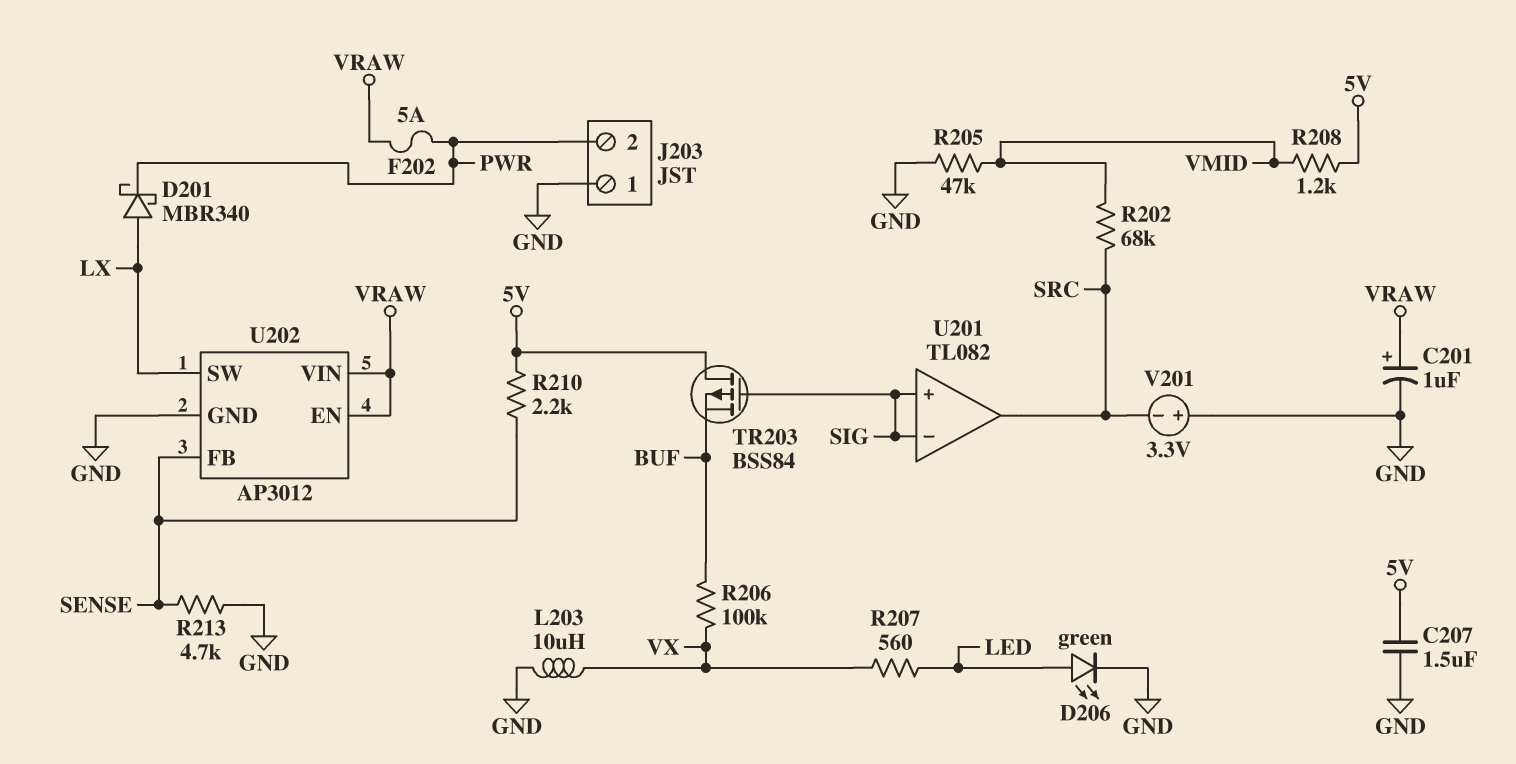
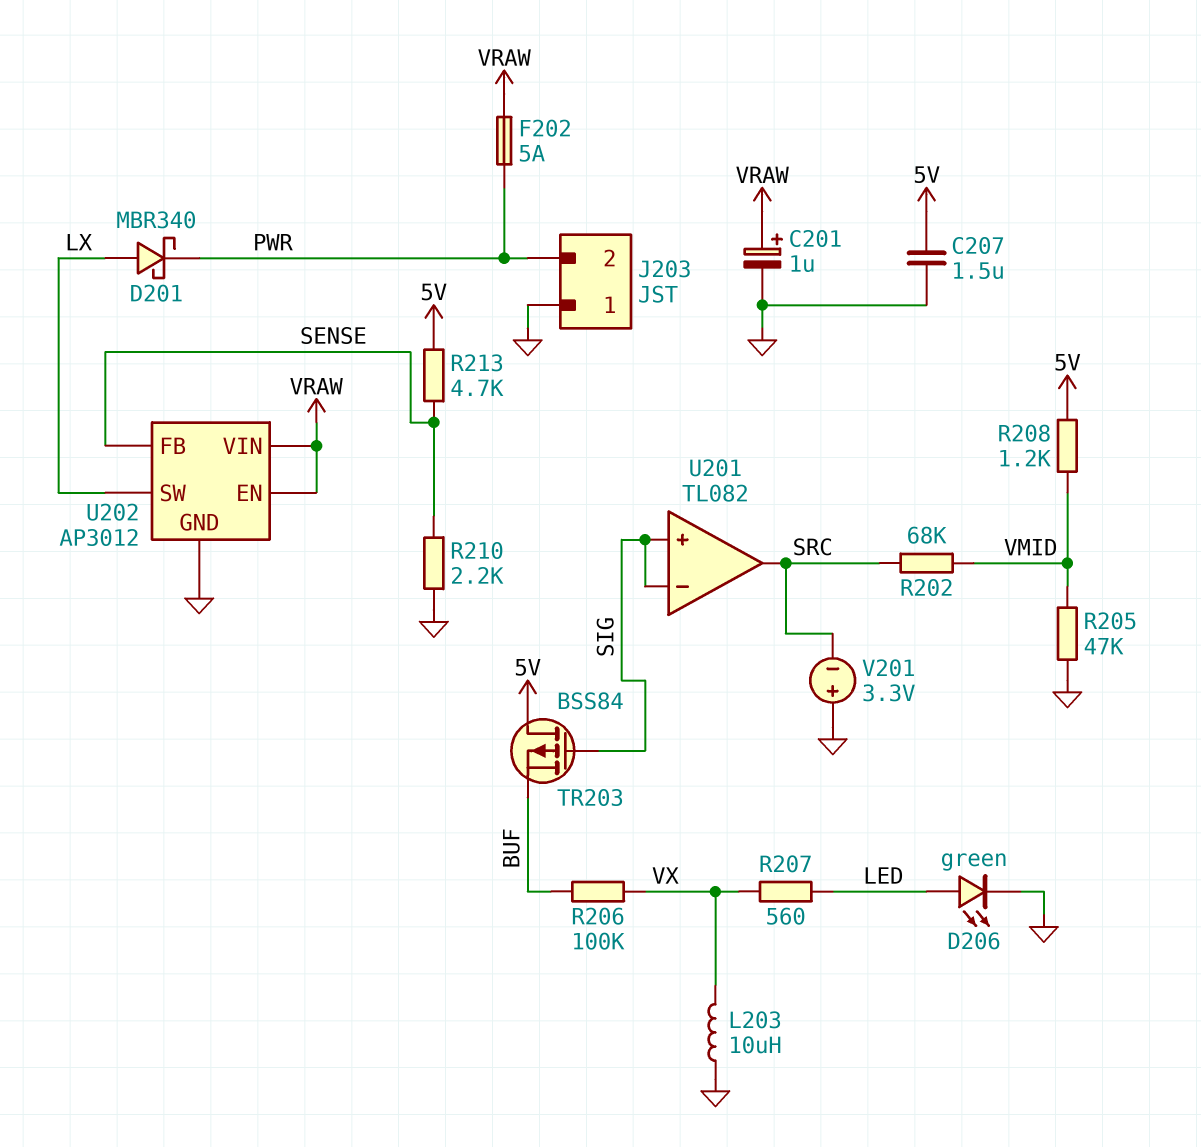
R210: 2.2k (5V, SENSE) -> 2.2k (GND, SENSE)
R213: 4.7k (GND, SENSE) -> 4.7k (5V, SENSE)

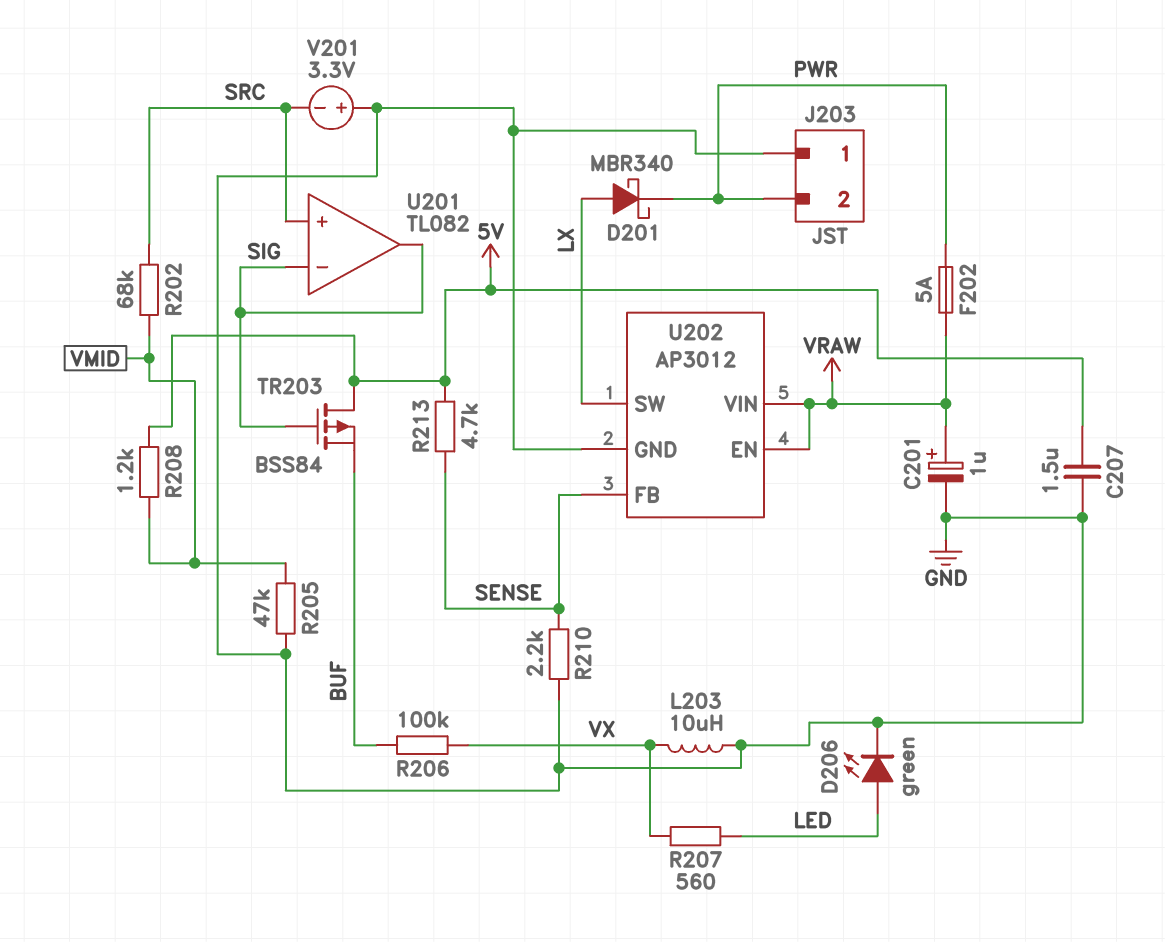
U201 pin in+: SIG -> SRC
U201 pin out: SRC -> SIG

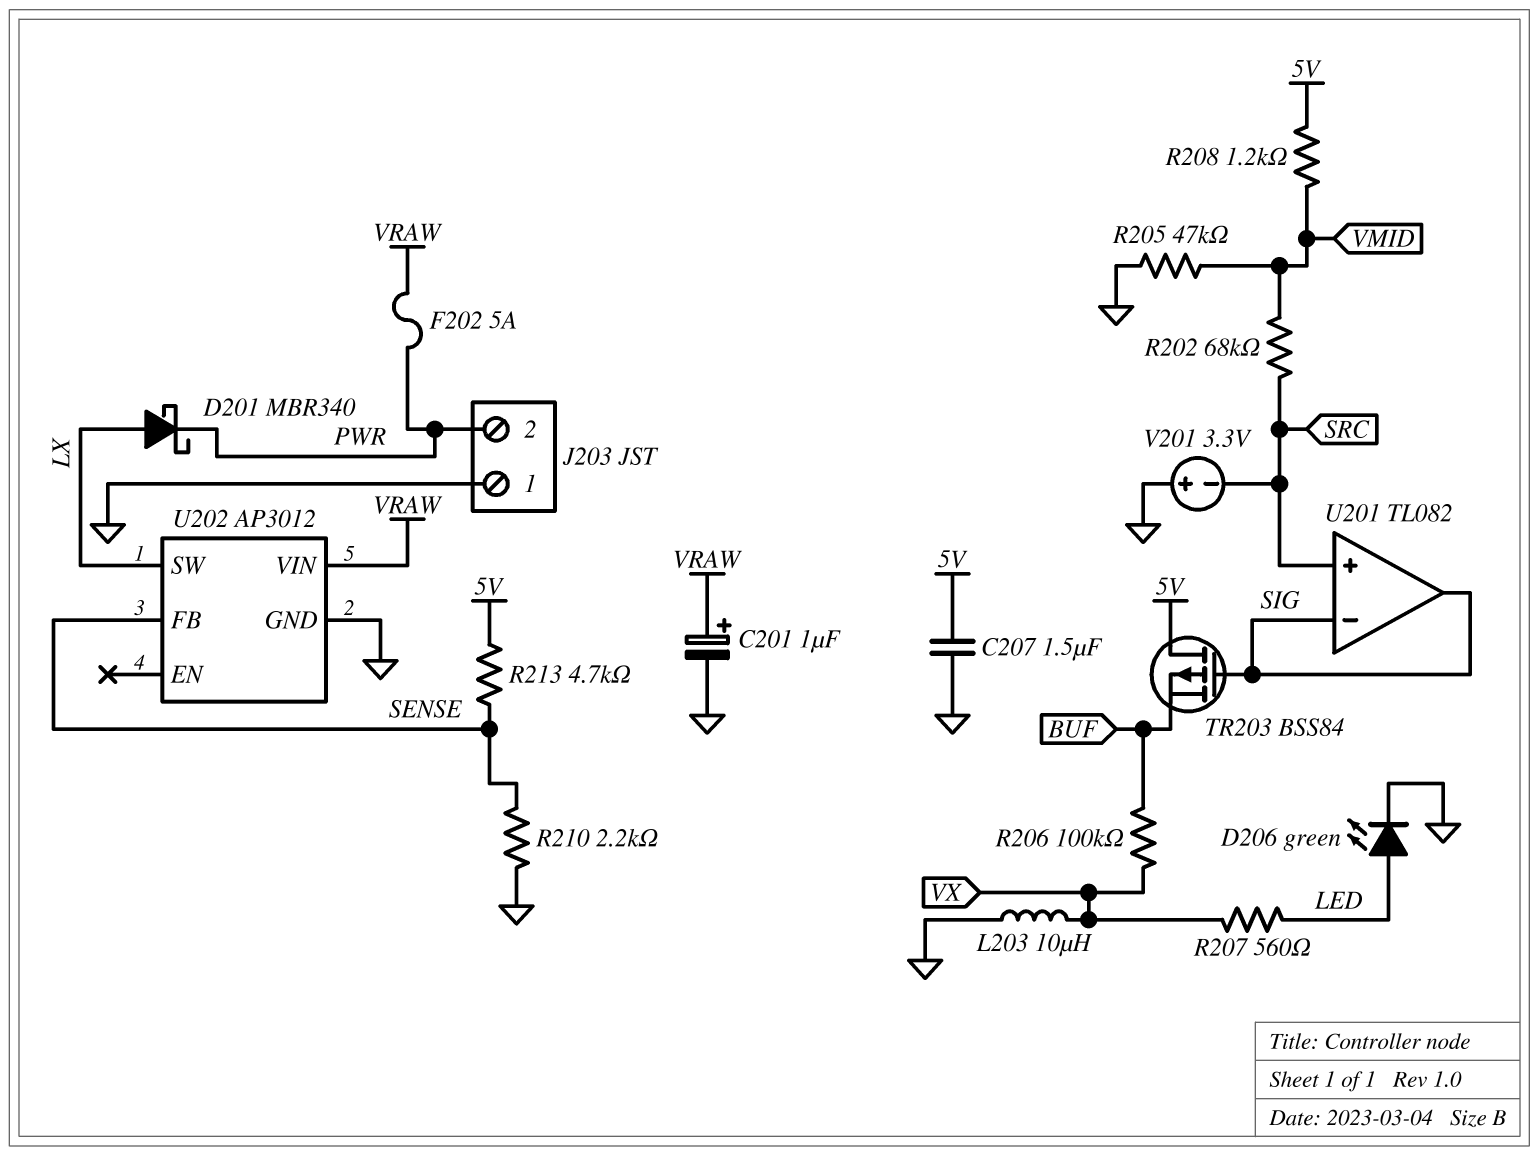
U202 pin EN: VRAW -> none

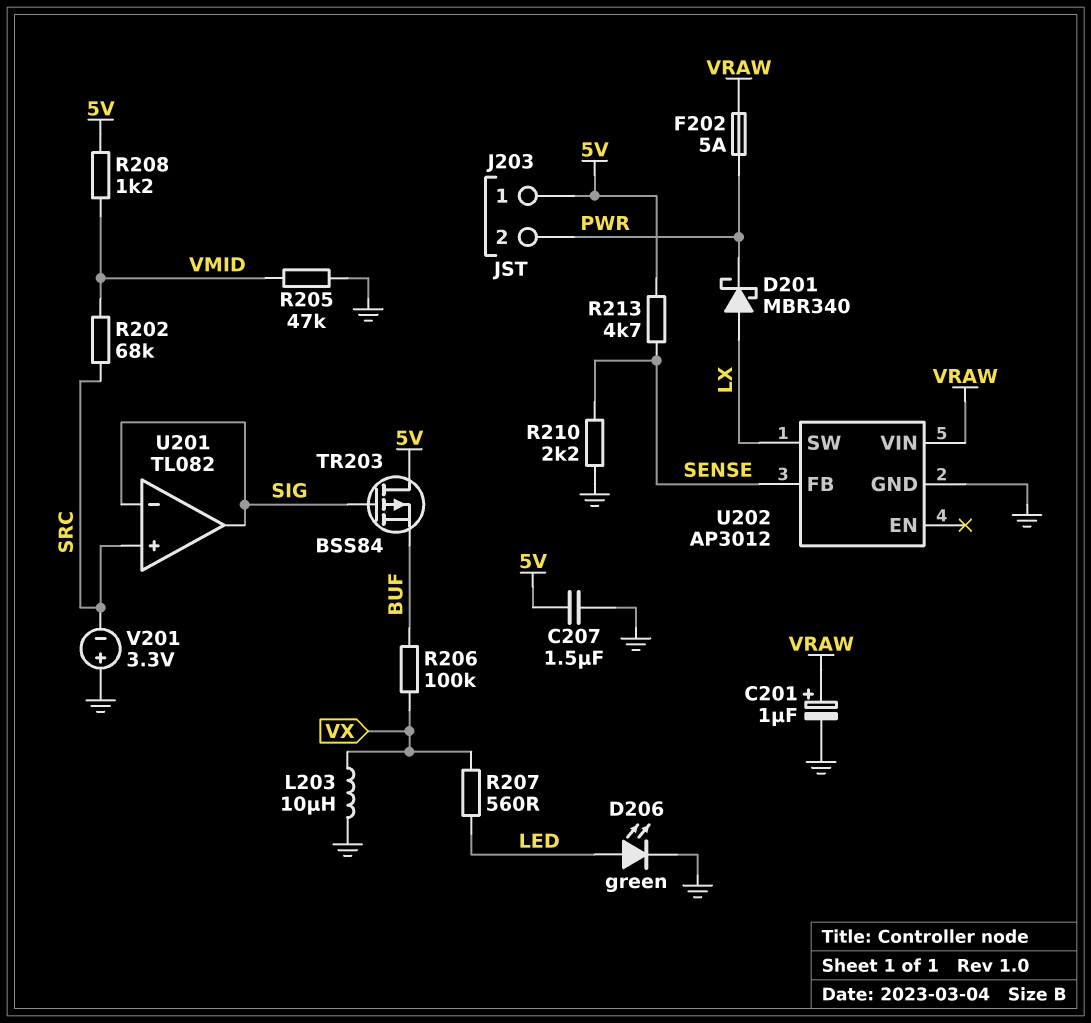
J203 pin 1: GND -> 5V

